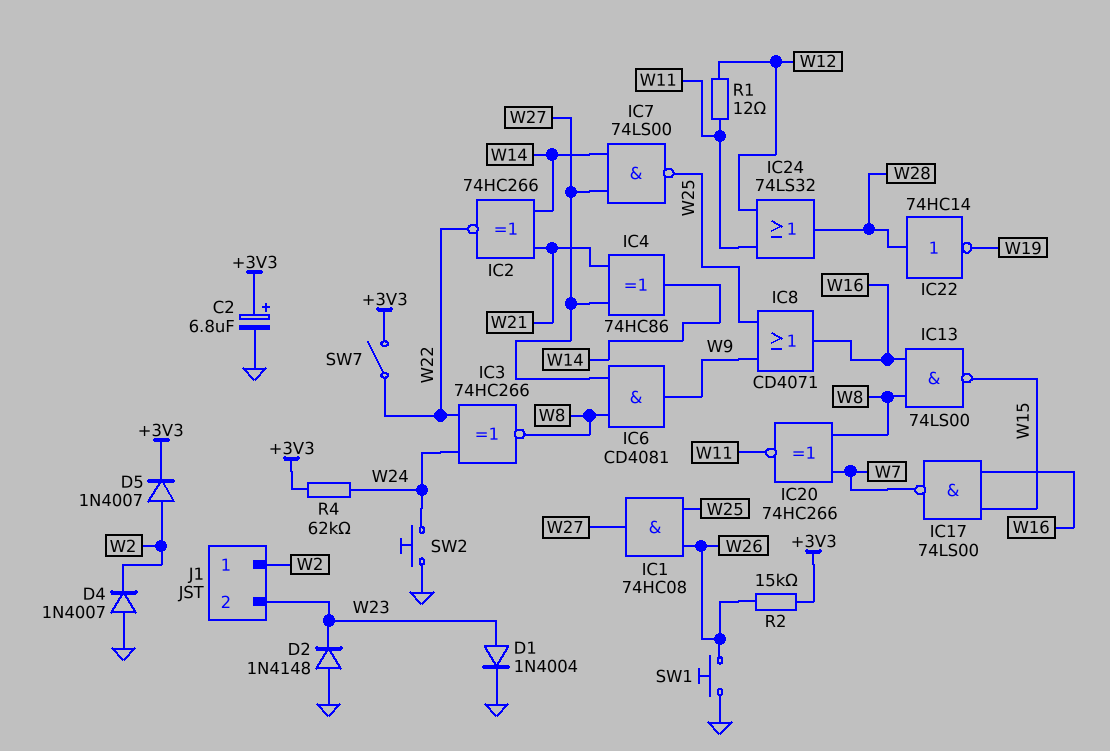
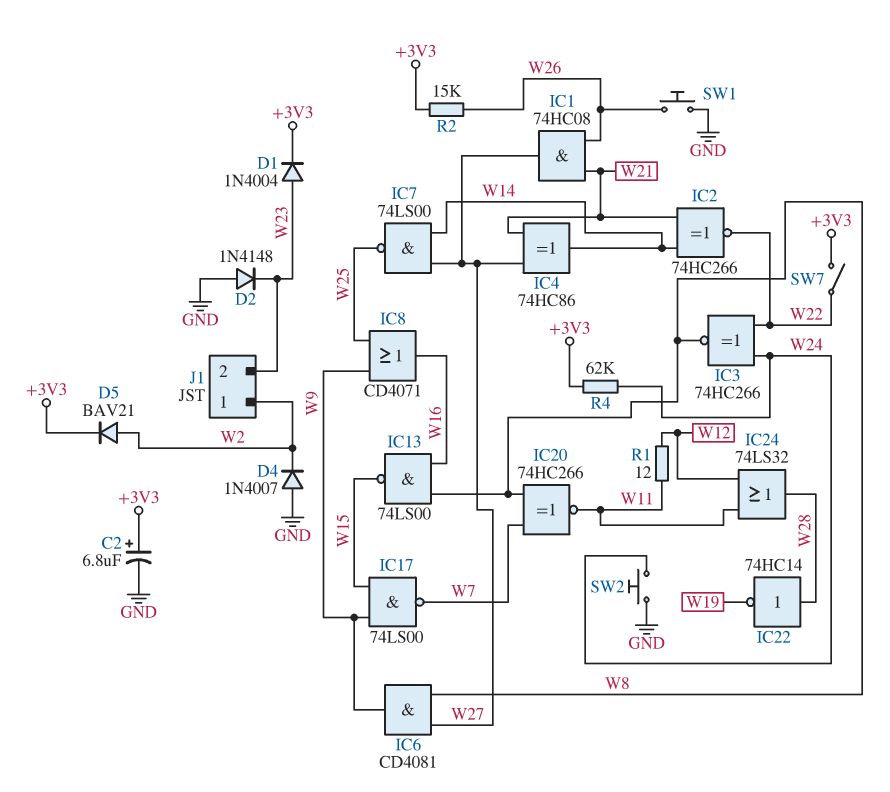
D1: diode 1N4004 (A W23, K GND) -> diode 1N4004 (A W23, K +3V3)
D5: diode 1N4007 (A W2, K +3V3) -> diode BAV21 (A W2, K +3V3)
IC1: AND 74HC08 (in W25, in W26, out W27) -> AND 74HC08 (in W21, in W26, out W27)
IC17: NAND 74LS00 (in W15, in W16, out W7) -> NAND 74LS00 (in W9, in W15, out W7)

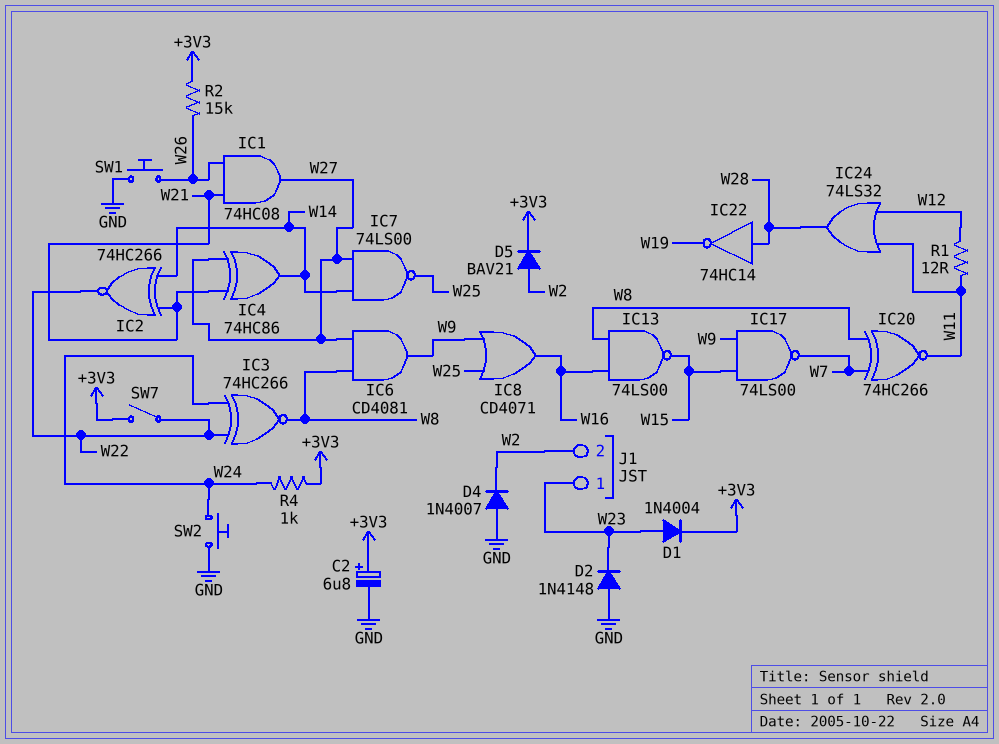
J1 pin 1: W2 -> W23
J1 pin 2: W23 -> W2
R4: 62k (+3V3, W24) -> 1k (+3V3, W24)

